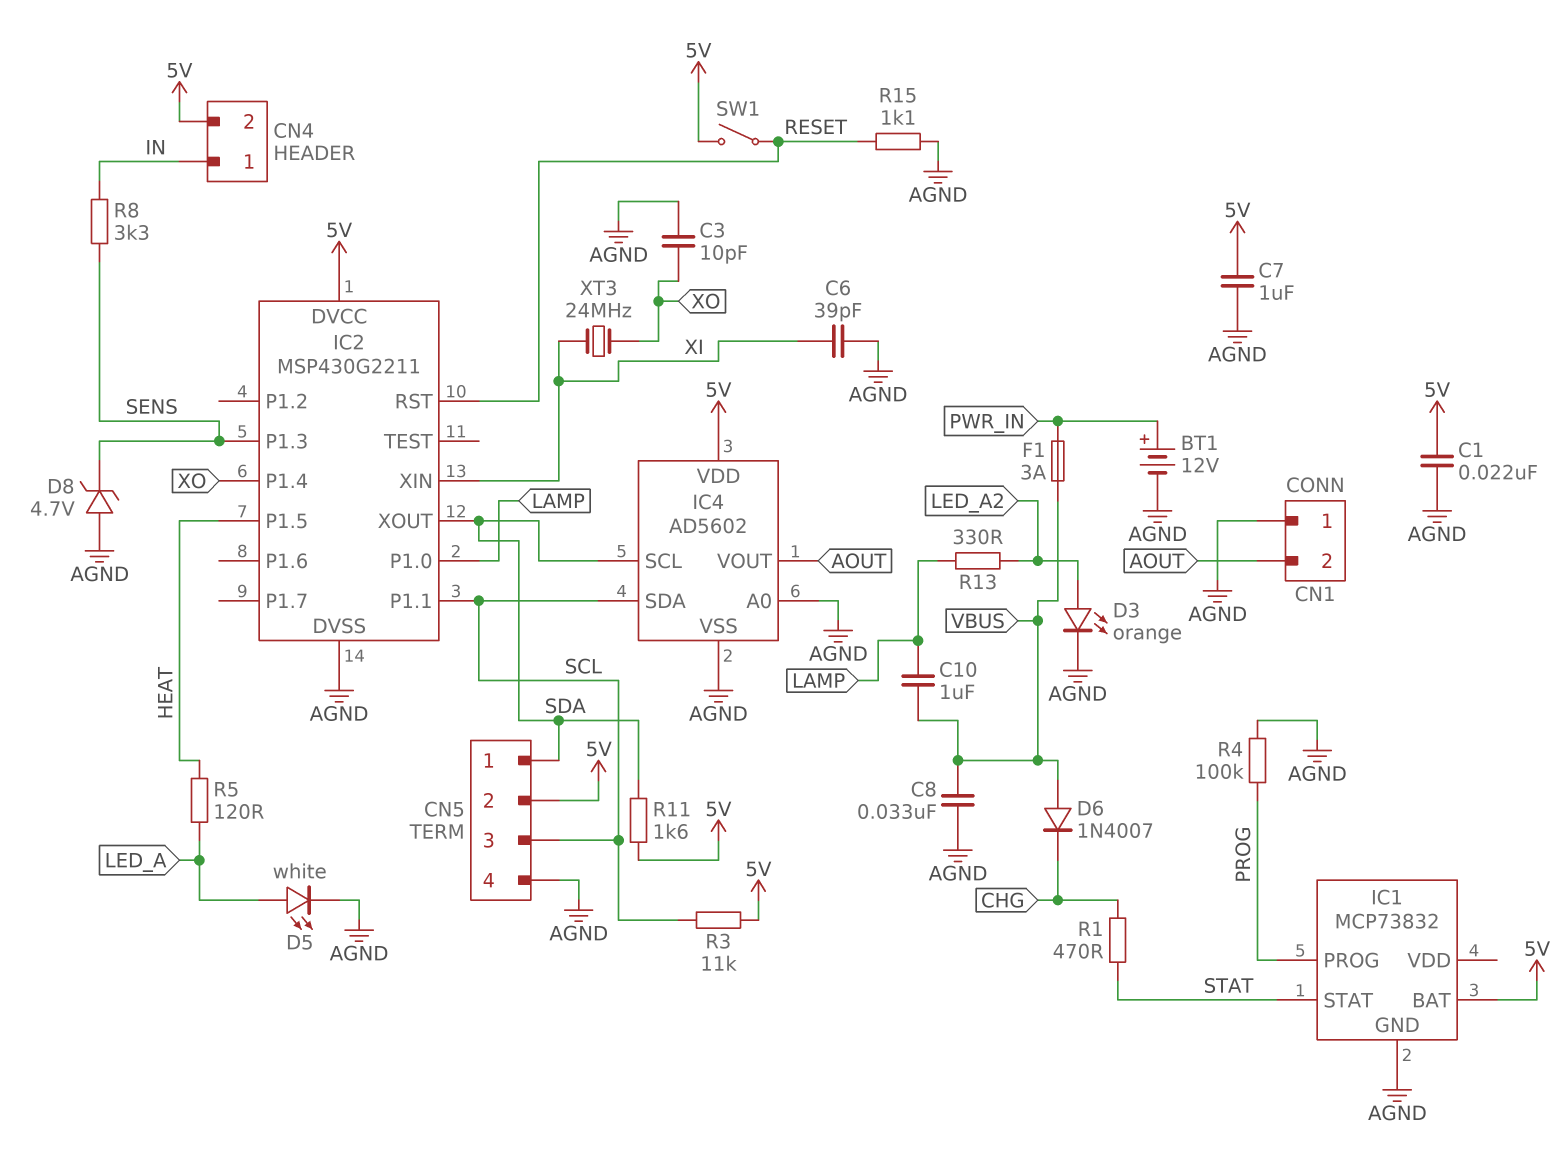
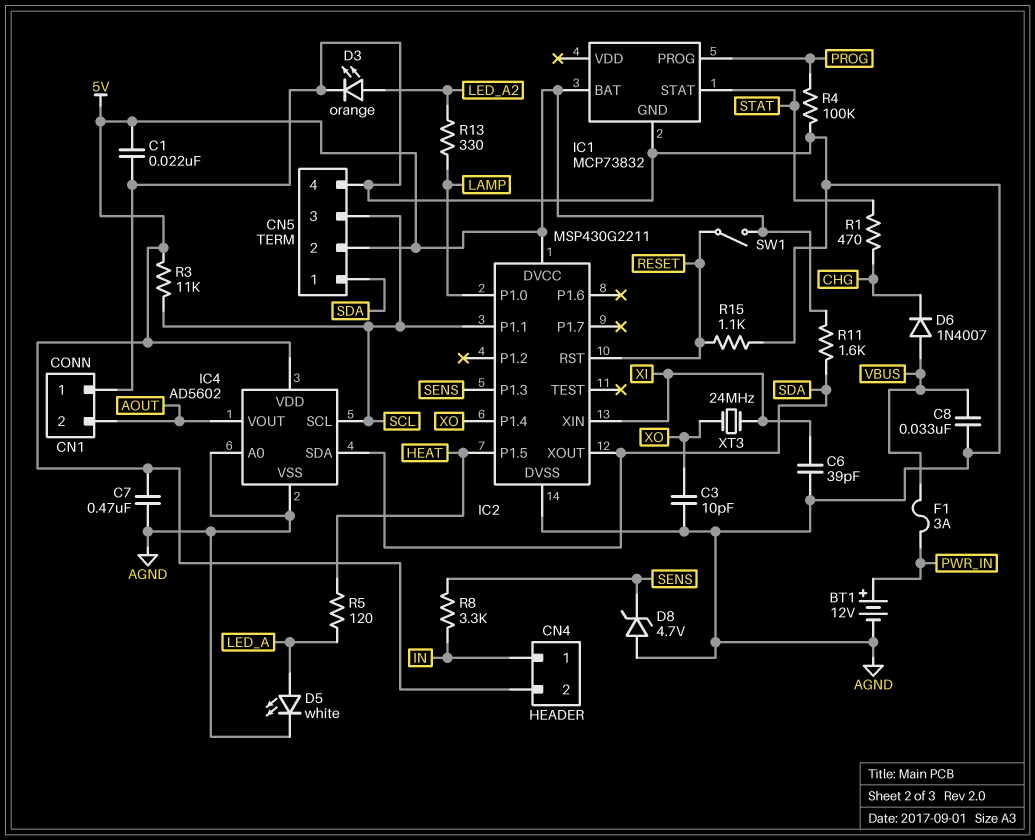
C7: 1uF (5V, AGND) -> 470nF (5V, AGND)
C10: 1uF (LAMP, VBUS) -> none
IC4 pin SCL: SDA -> SCL
IC4 pin SDA: SCL -> SDA

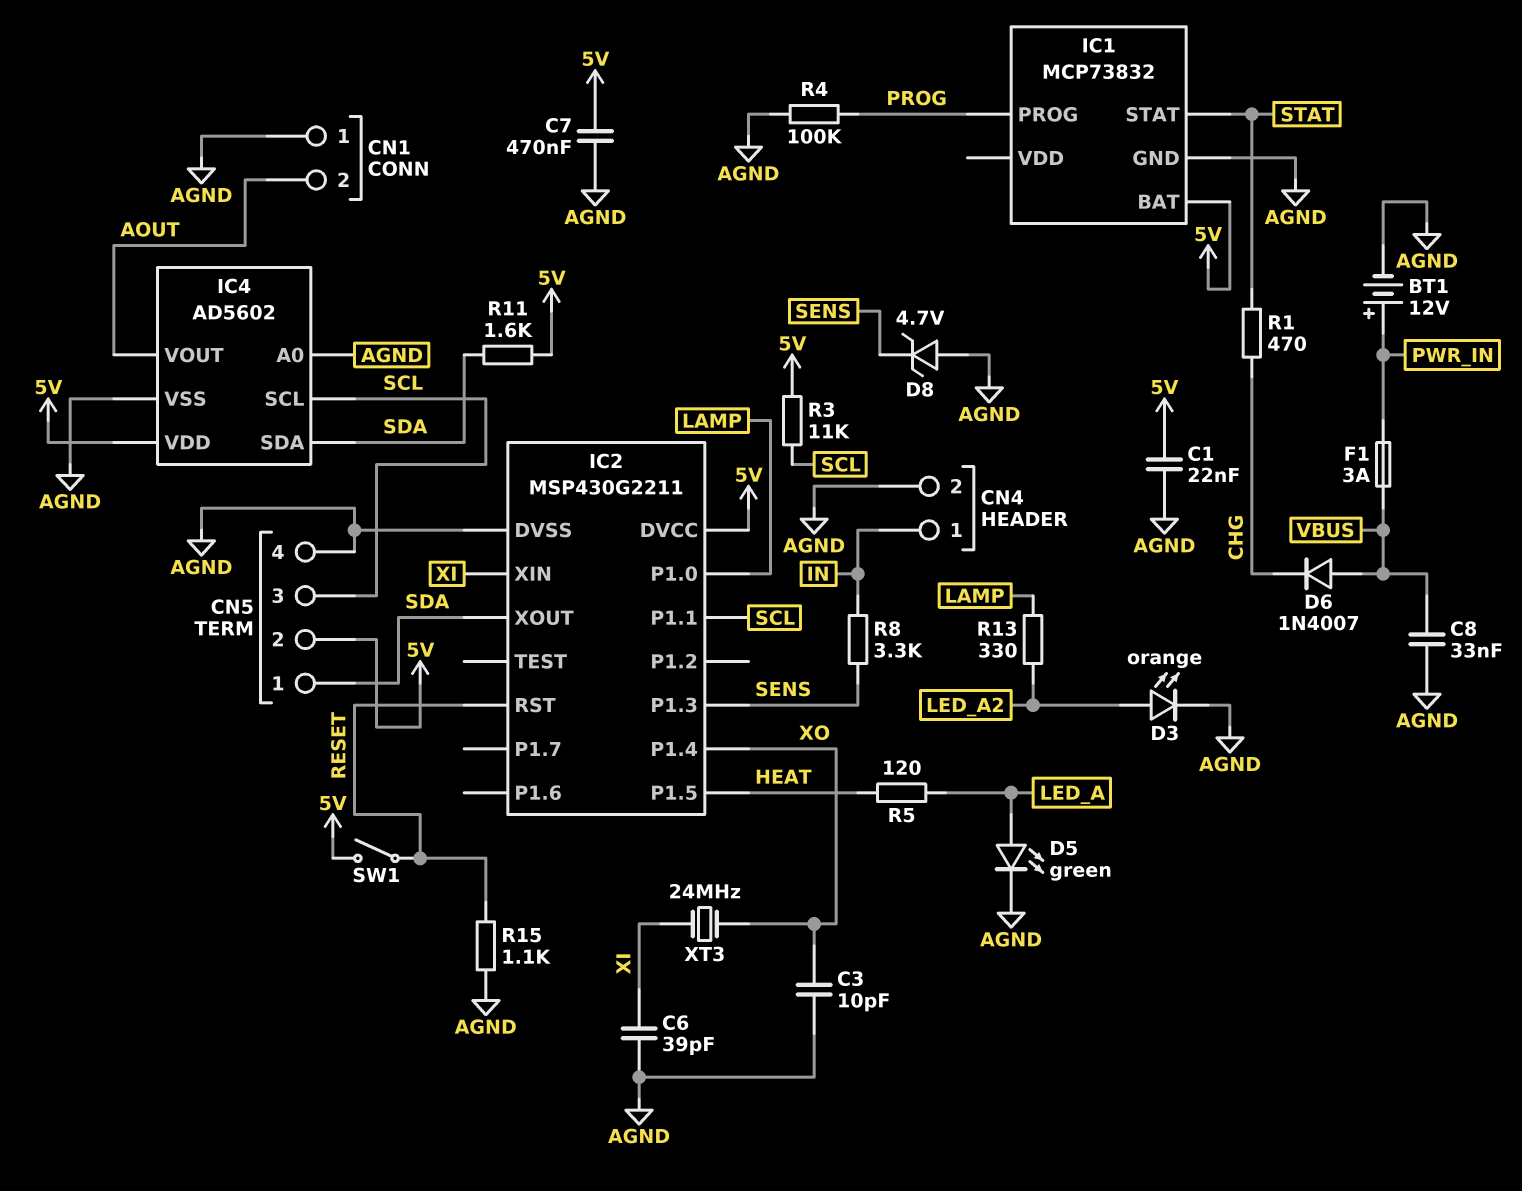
CN4 pin 2: 5V -> AGND
D5: LED white (A LED_A, K AGND) -> LED green (A LED_A, K AGND)

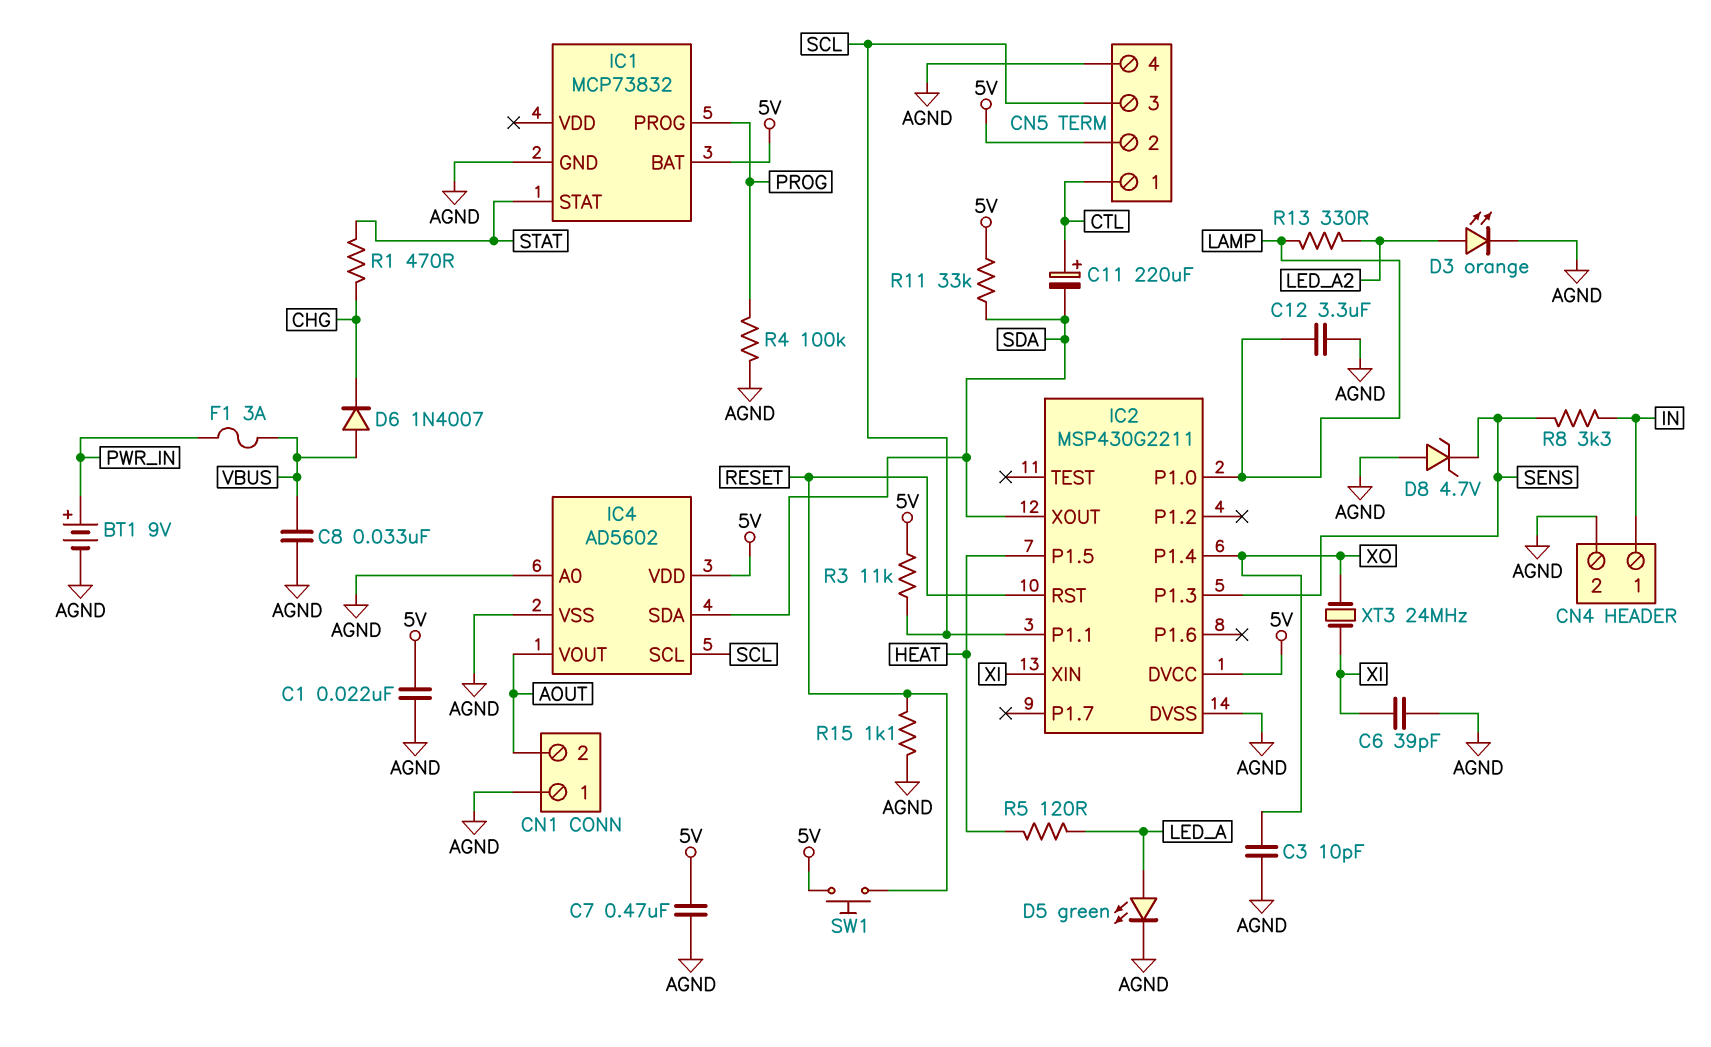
BT1: 12V (plus PWR_IN, minus AGND) -> 9V (plus PWR_IN, minus AGND)
C11: none -> 220uF (plus CTL, minus SDA)
C12: none -> 3.3uF (AGND, LAMP)
CN5 pin 1: SDA -> CTL
R11: 1.6k (5V, SDA) -> 33k (5V, SDA)
SW1: switch (5V, RESET) -> button (5V, RESET)

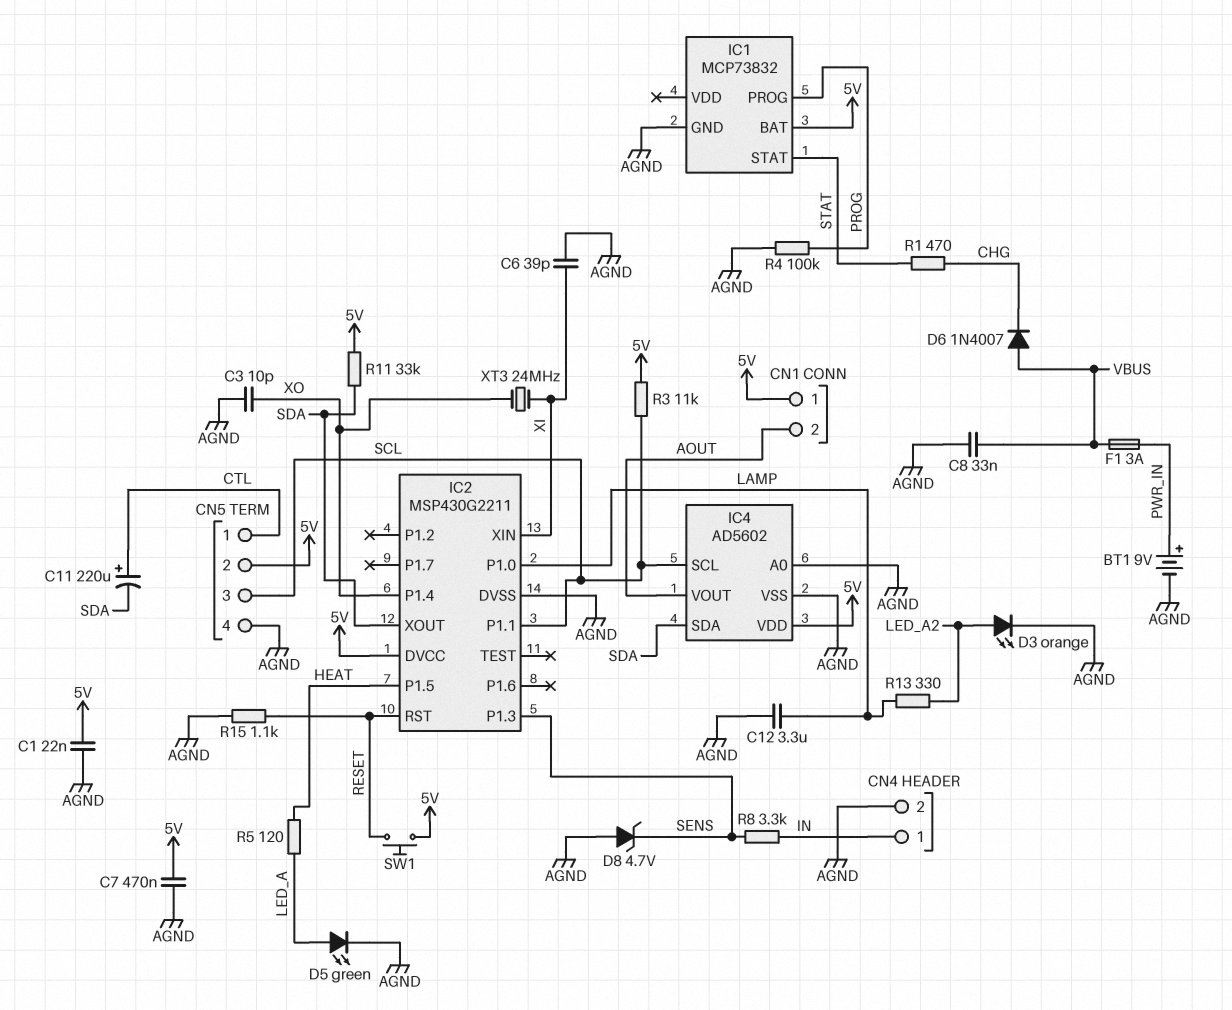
CN1 pin 1: AGND -> 5V

